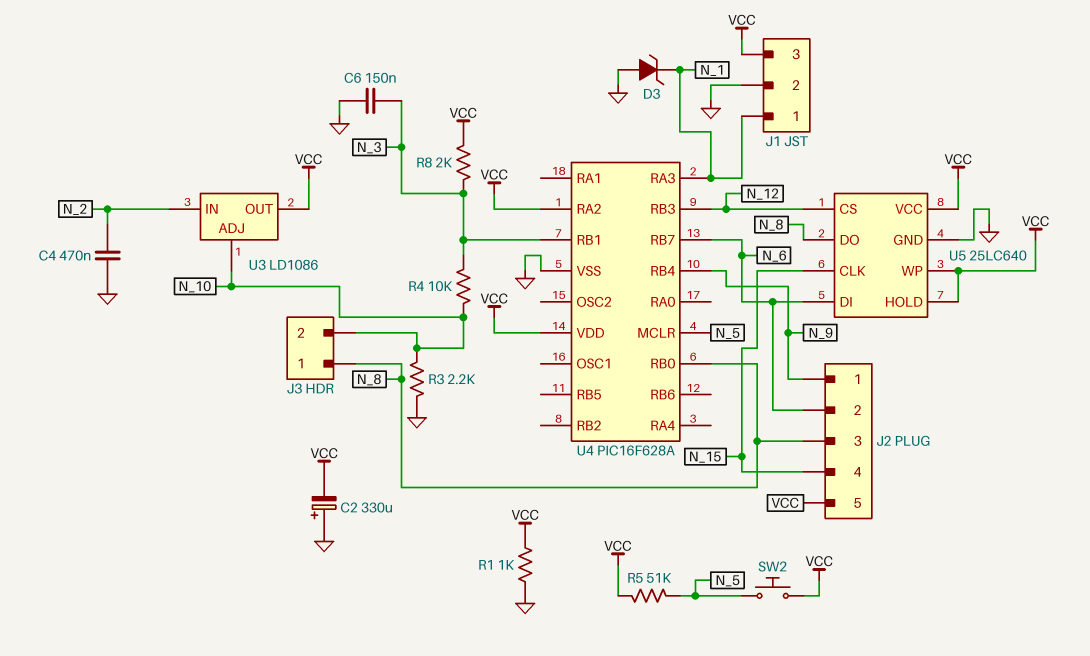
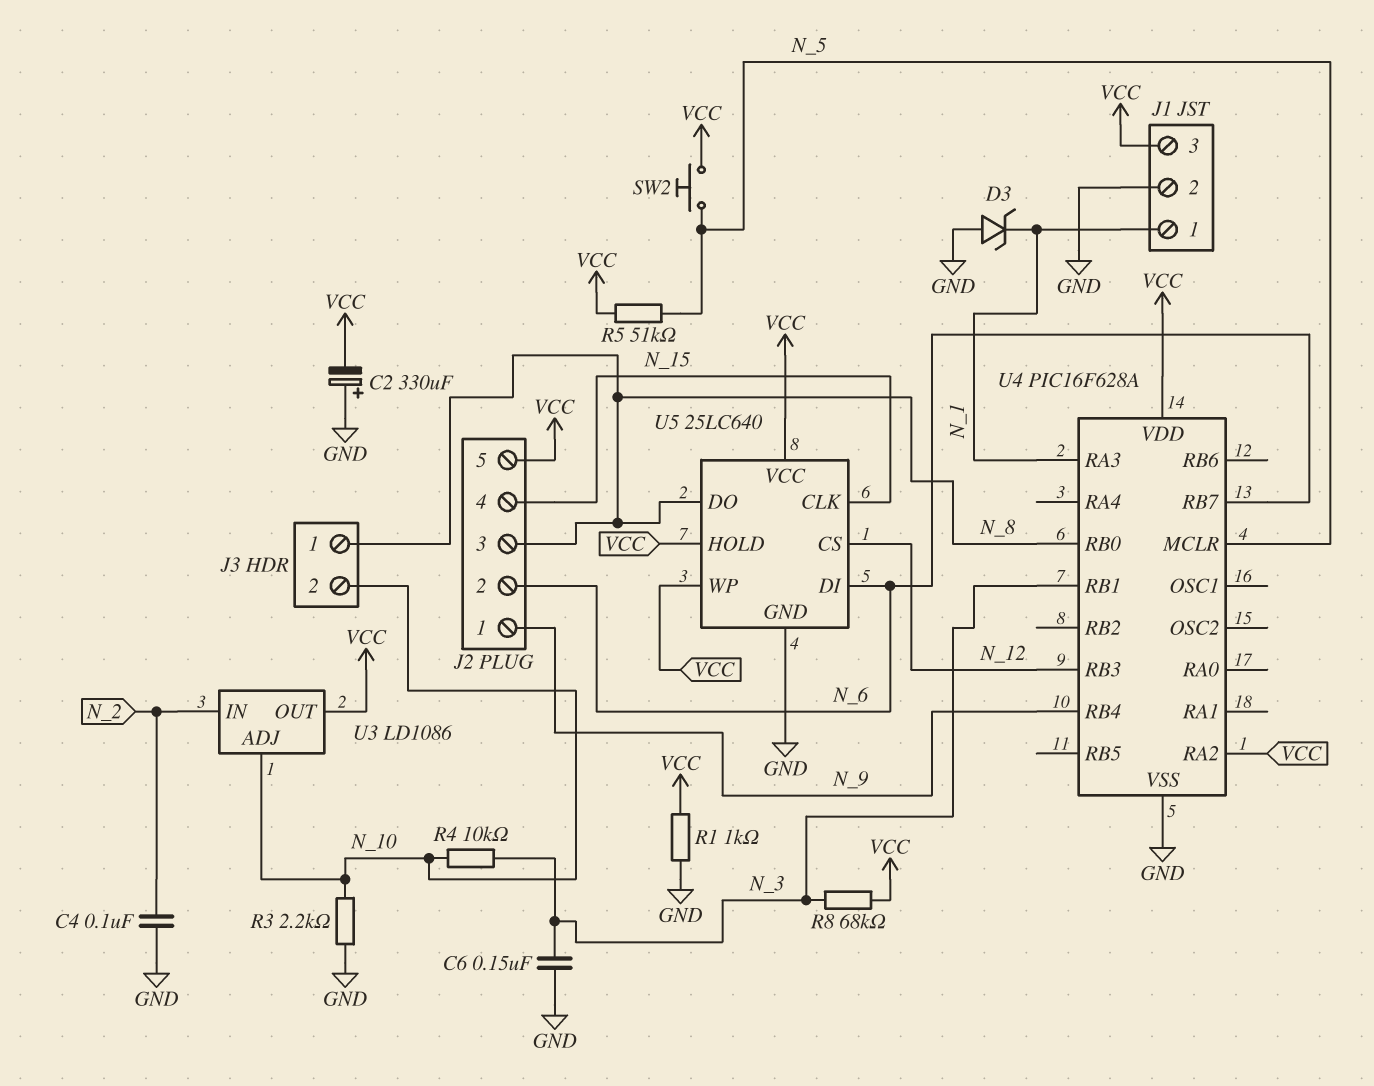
C4: 470nF (GND, N_2) -> 100nF (GND, N_2)
R8: 2k (N_3, VCC) -> 68k (N_3, VCC)

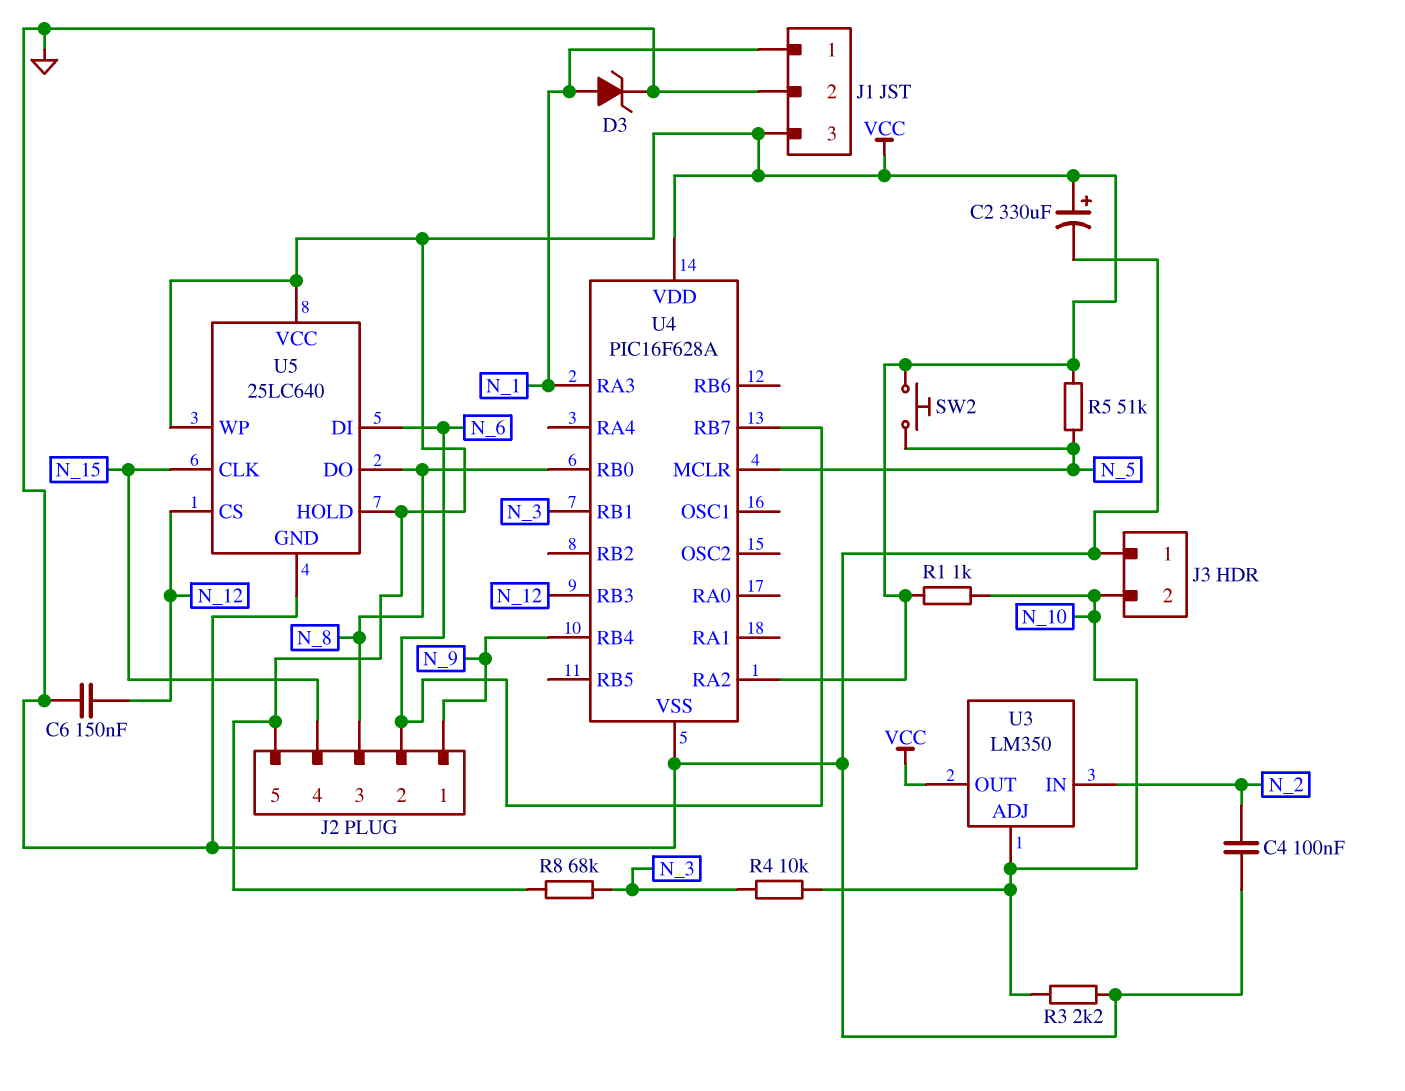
C2: 330uF (plus GND, minus VCC) -> 330uF (plus VCC, minus GND)
C6: 150nF (GND, N_3) -> 150nF (GND, N_12)
D3: zener (A GND, K N_1) -> zener (A N_1, K GND)
J3 pin 1: N_8 -> GND
R1: 1k (GND, VCC) -> 1k (N_10, VCC)
U3: LD1086 -> LM350

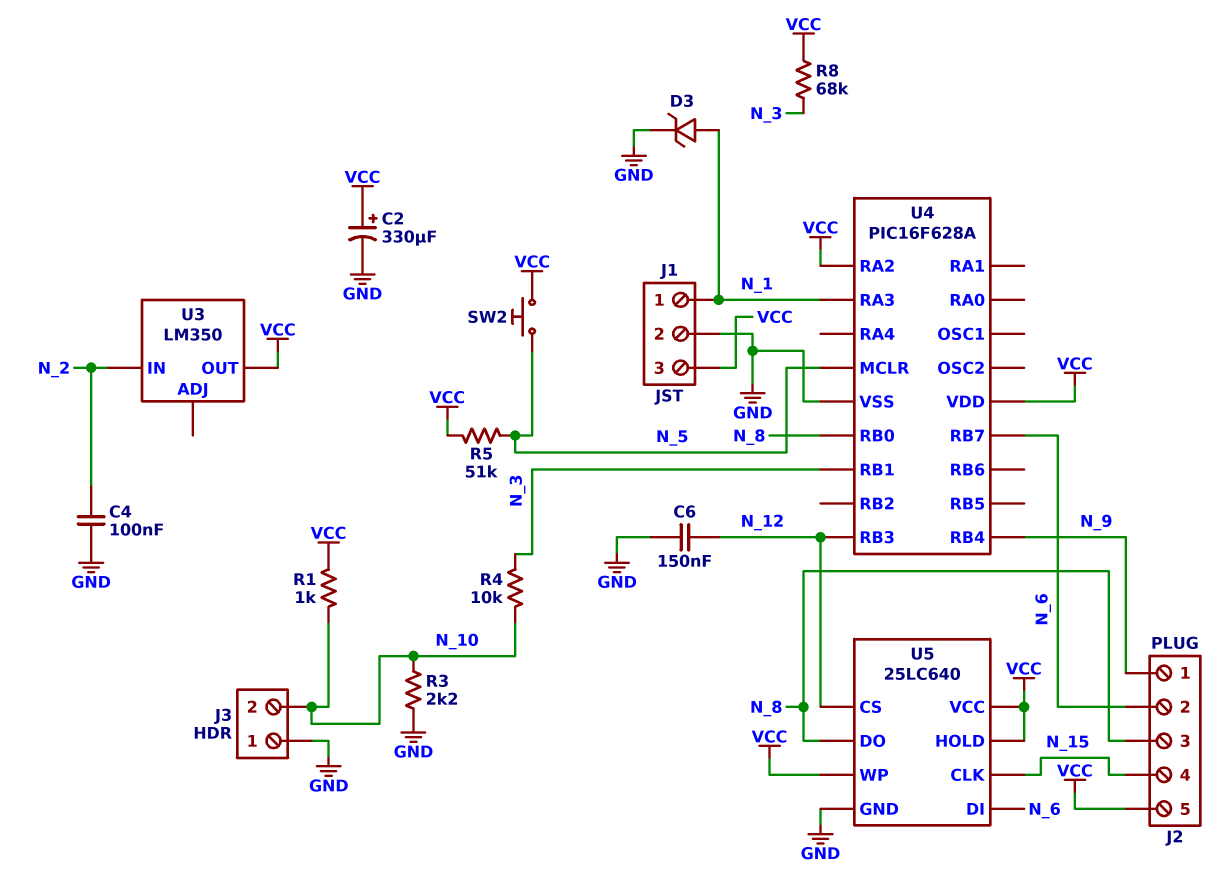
U3 pin ADJ: N_10 -> none

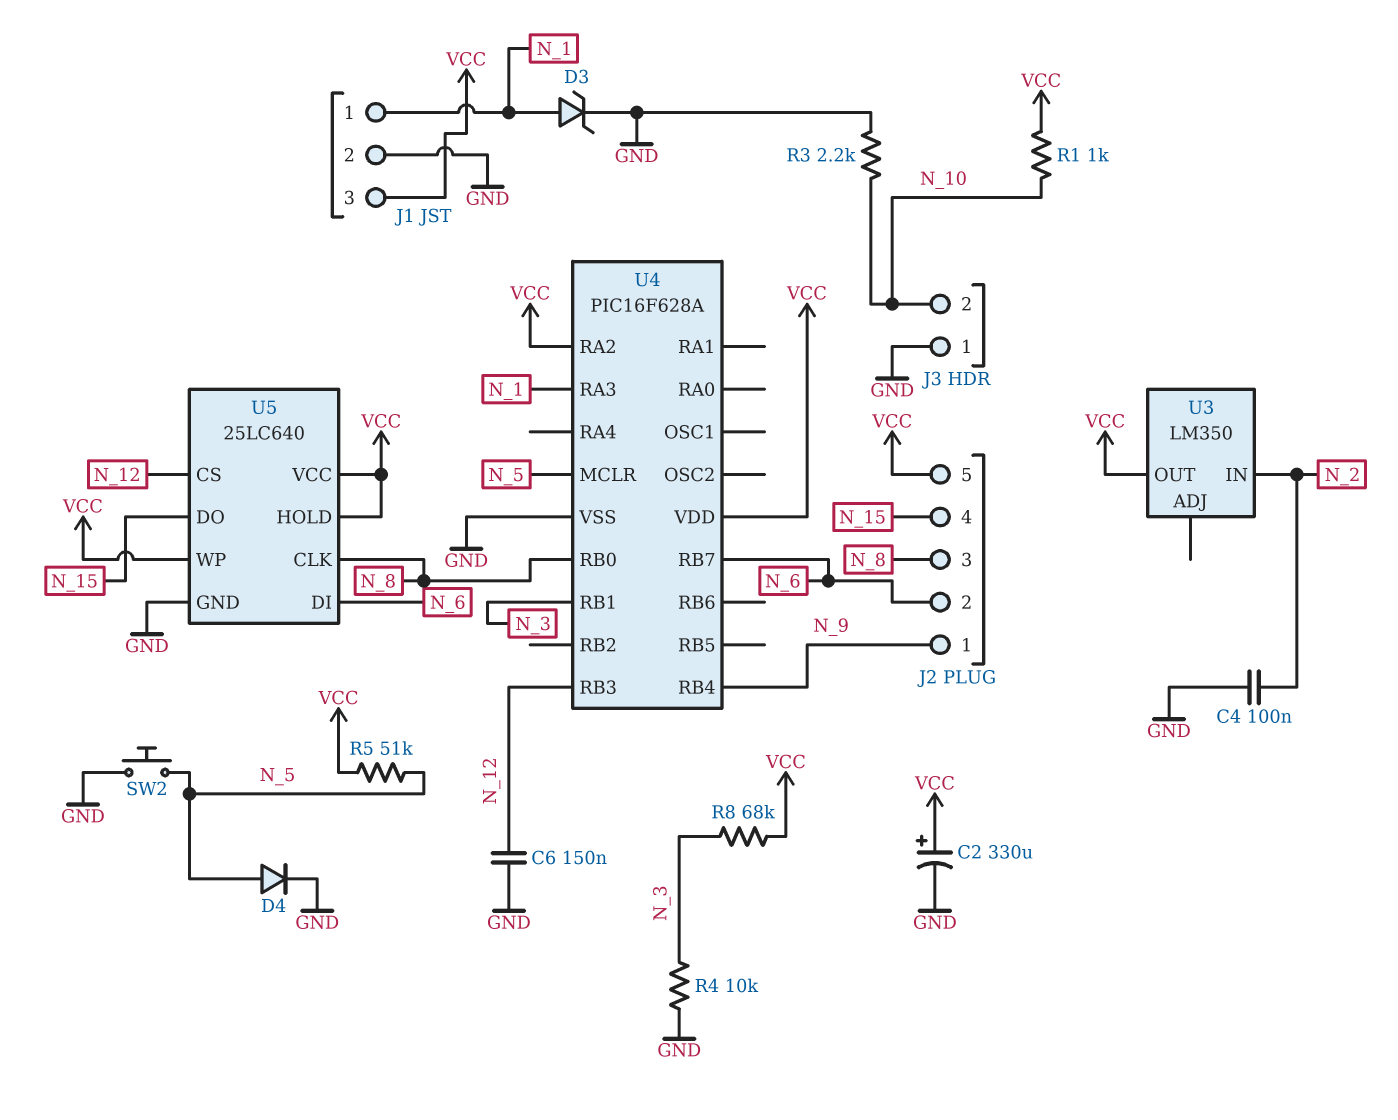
D4: none -> diode (A N_5, K GND)
R4: 10k (N_3, N_10) -> 10k (GND, N_3)
SW2: button (N_5, VCC) -> button (GND, N_5)
U5 pin CLK: N_15 -> N_8
U5 pin DO: N_8 -> N_15

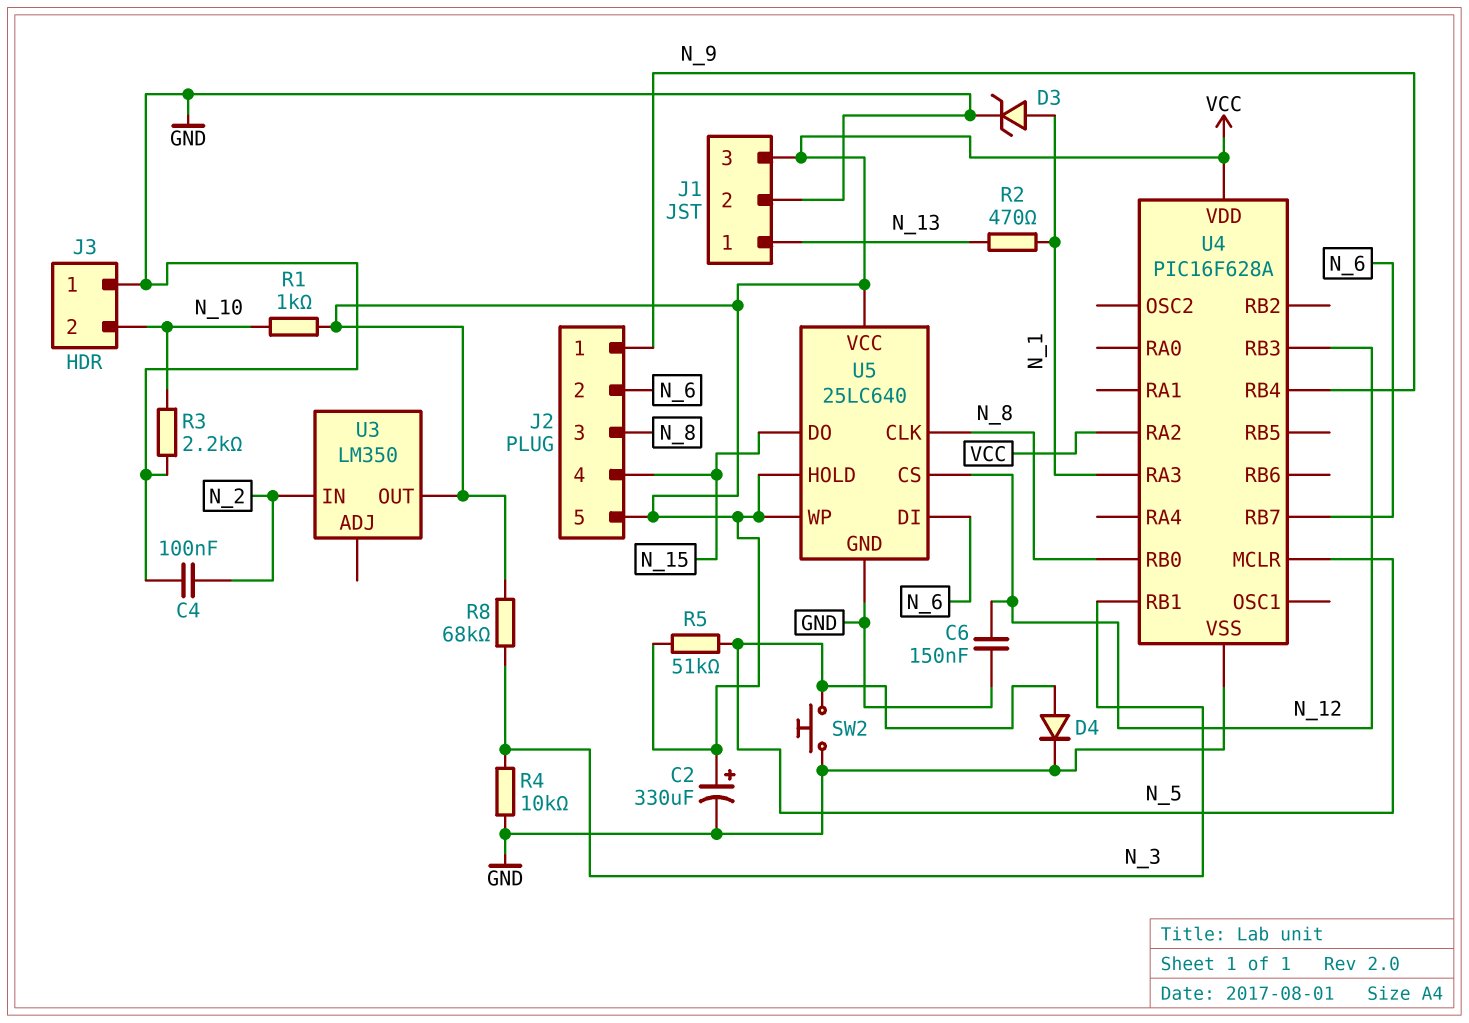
J1 pin 1: N_1 -> N_13
R2: none -> 470 (N_1, N_13)

